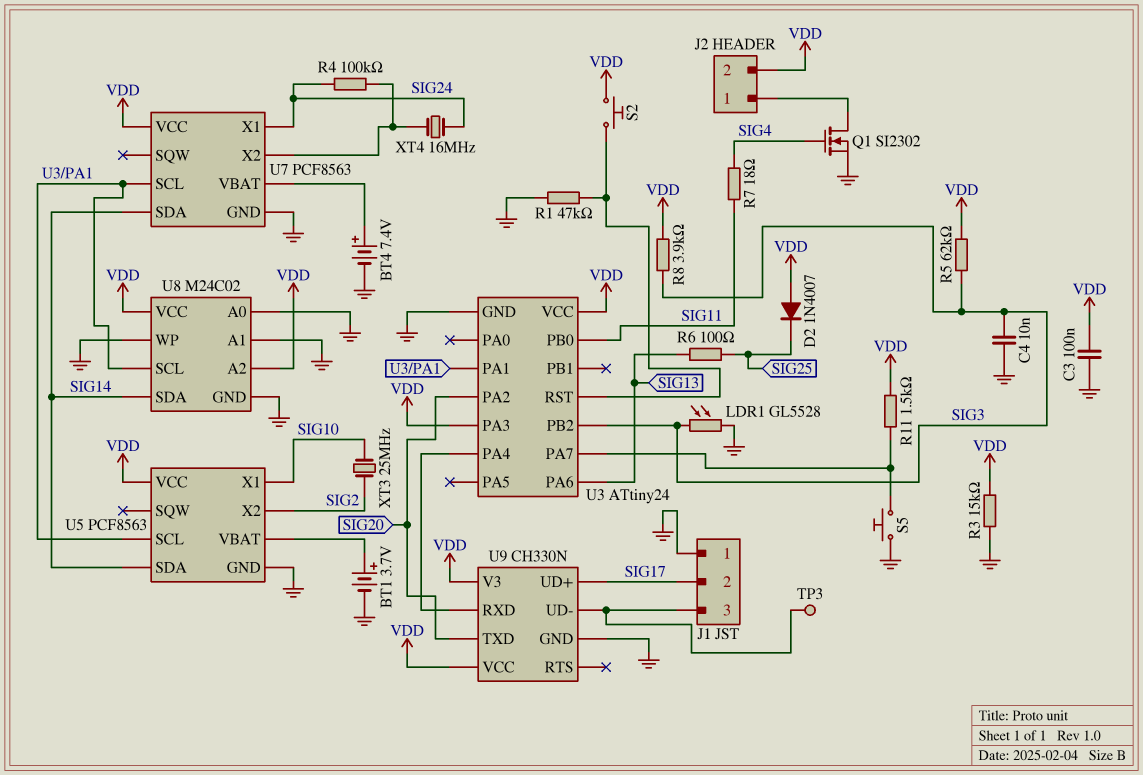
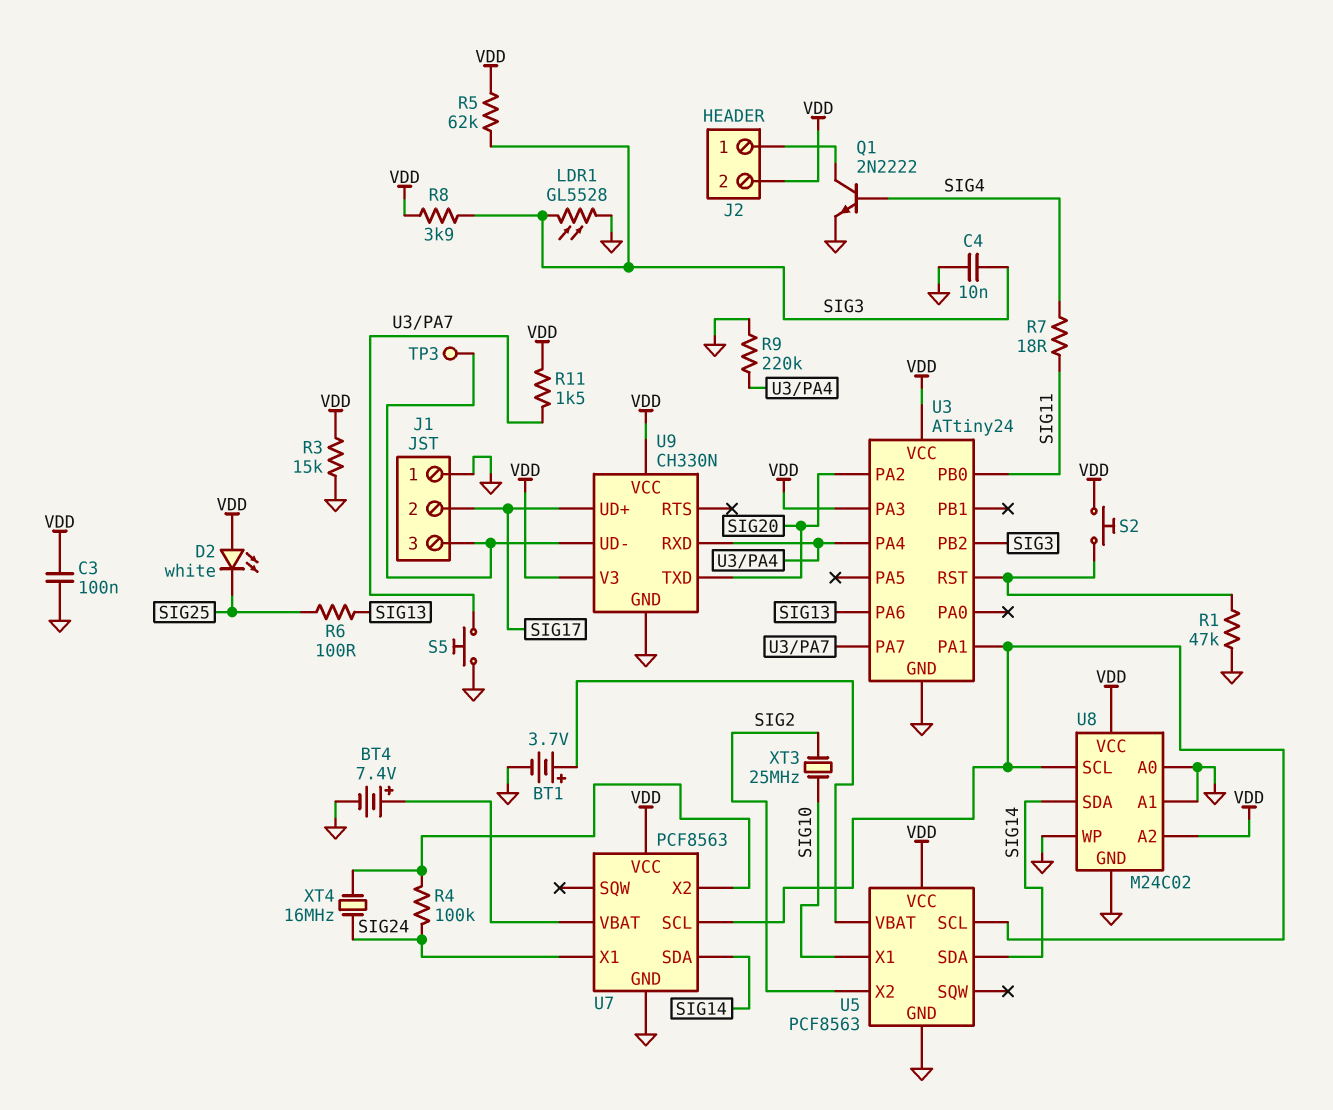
D2: diode 1N4007 (A VDD, K SIG25) -> LED white (A VDD, K SIG25)
Q1: NMOS SI2302 (G SIG4, D J2/1, S GND) -> NPN 2N2222 (B SIG4, C J2/1, E GND)
R9: none -> 220k (GND, U3/PA4)

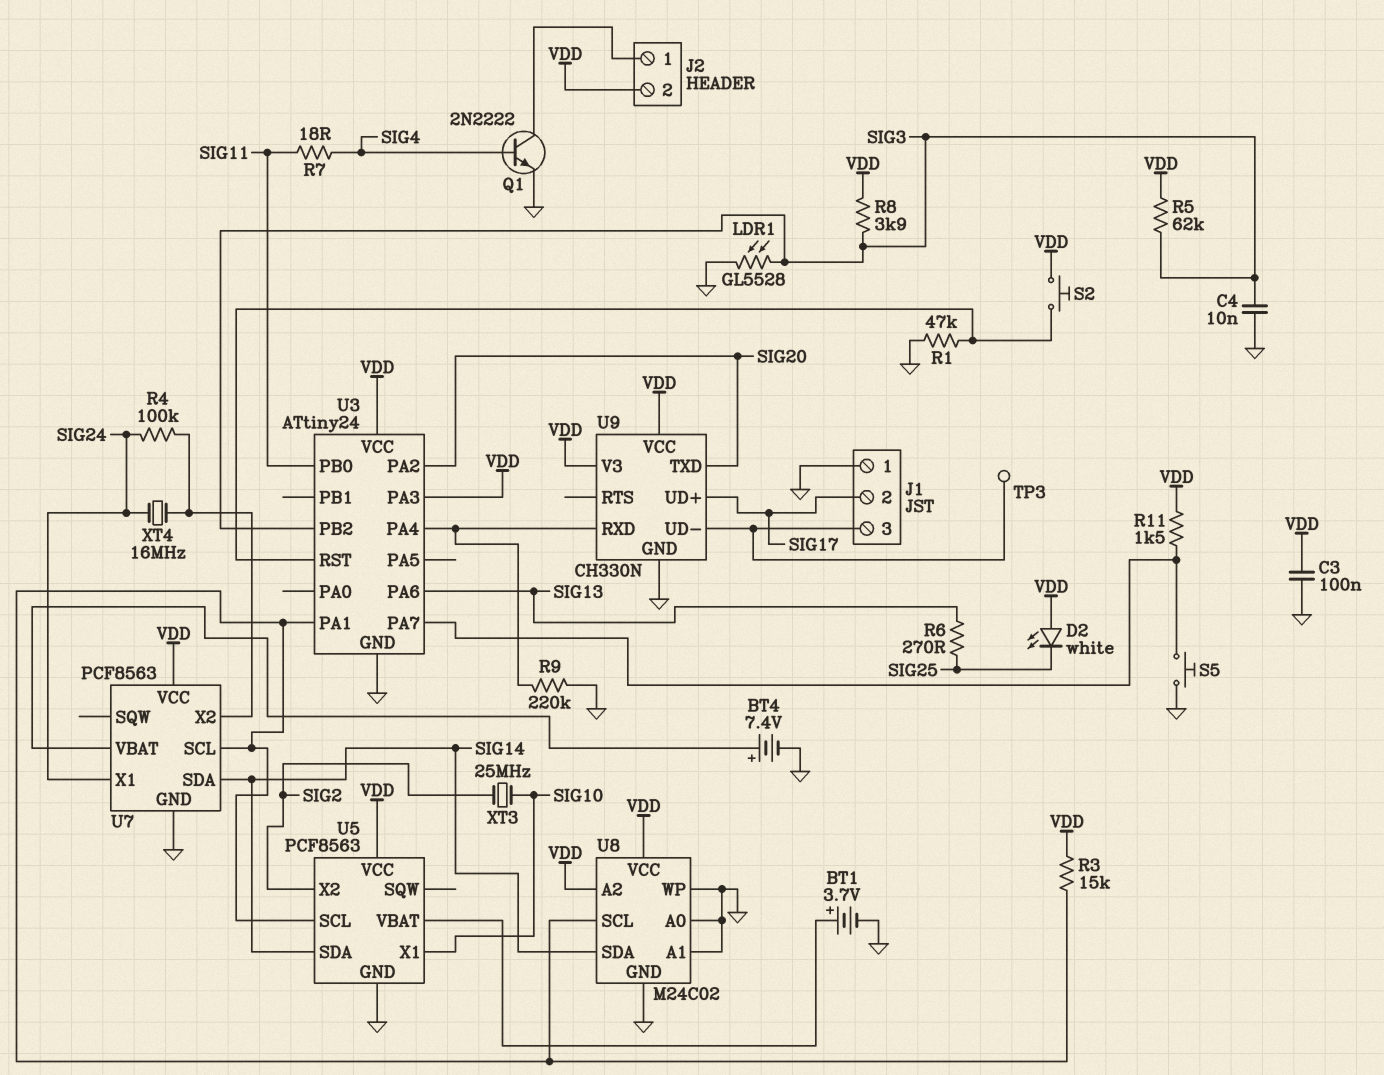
R3: 15k (GND, VDD) -> 15k (U3/PA1, VDD)
R6: 100 (SIG13, SIG25) -> 270 (SIG13, SIG25)

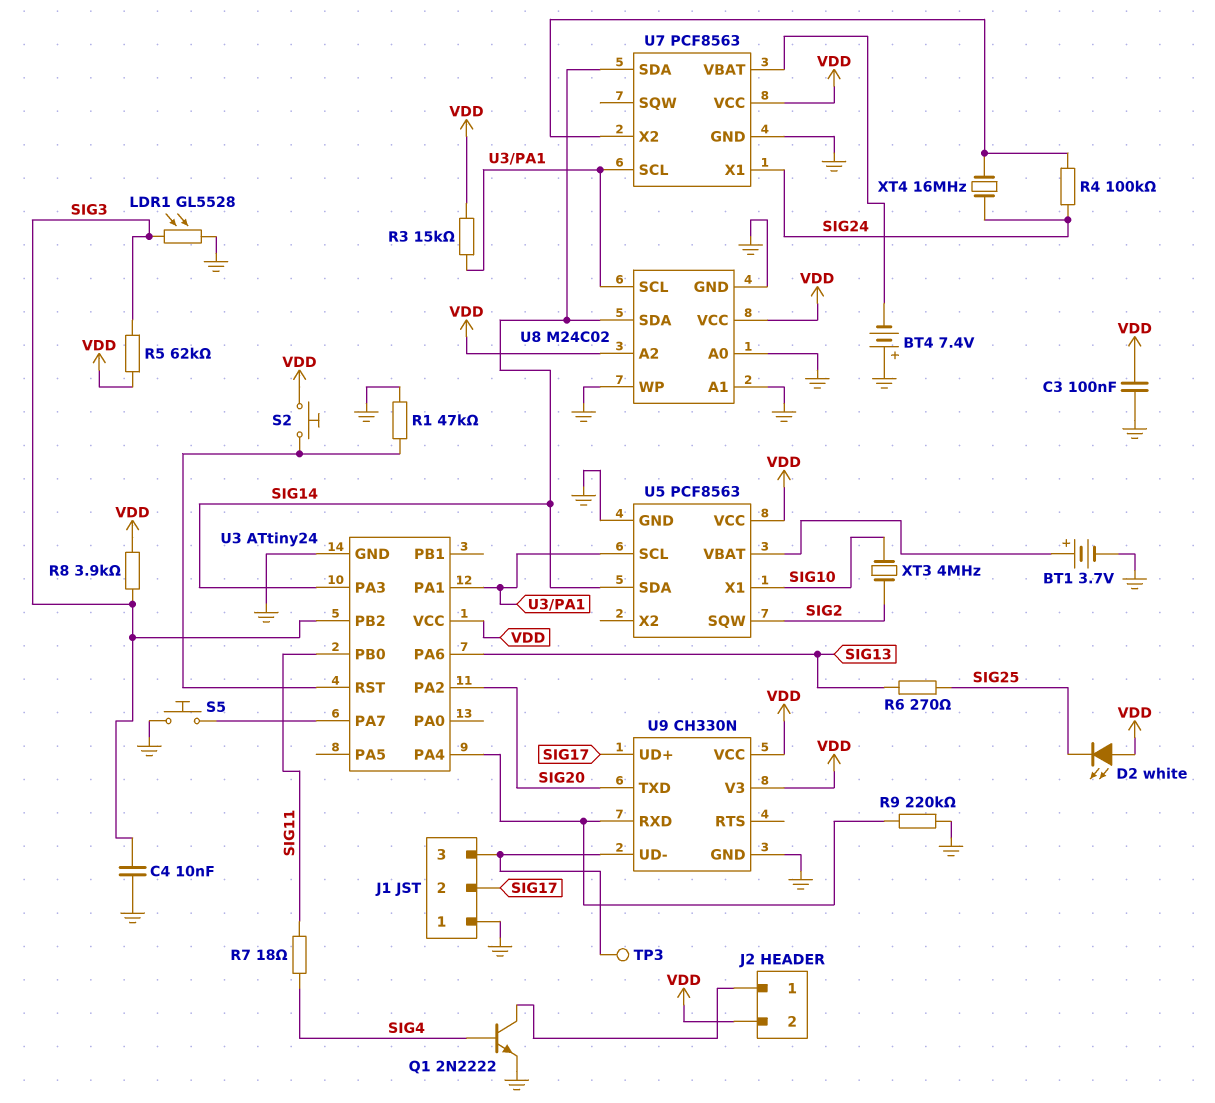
BT4: 7.4V (plus U7/VBAT, minus GND) -> 7.4V (plus GND, minus U7/VBAT)
R11: 1.5k (U3/PA7, VDD) -> none
U3 pin PA3: VDD -> SIG14
U5 pin SQW: none -> SIG2
U5 pin X2: SIG2 -> none
XT3: 25MHz (SIG2, SIG10) -> 4MHz (SIG2, SIG10)

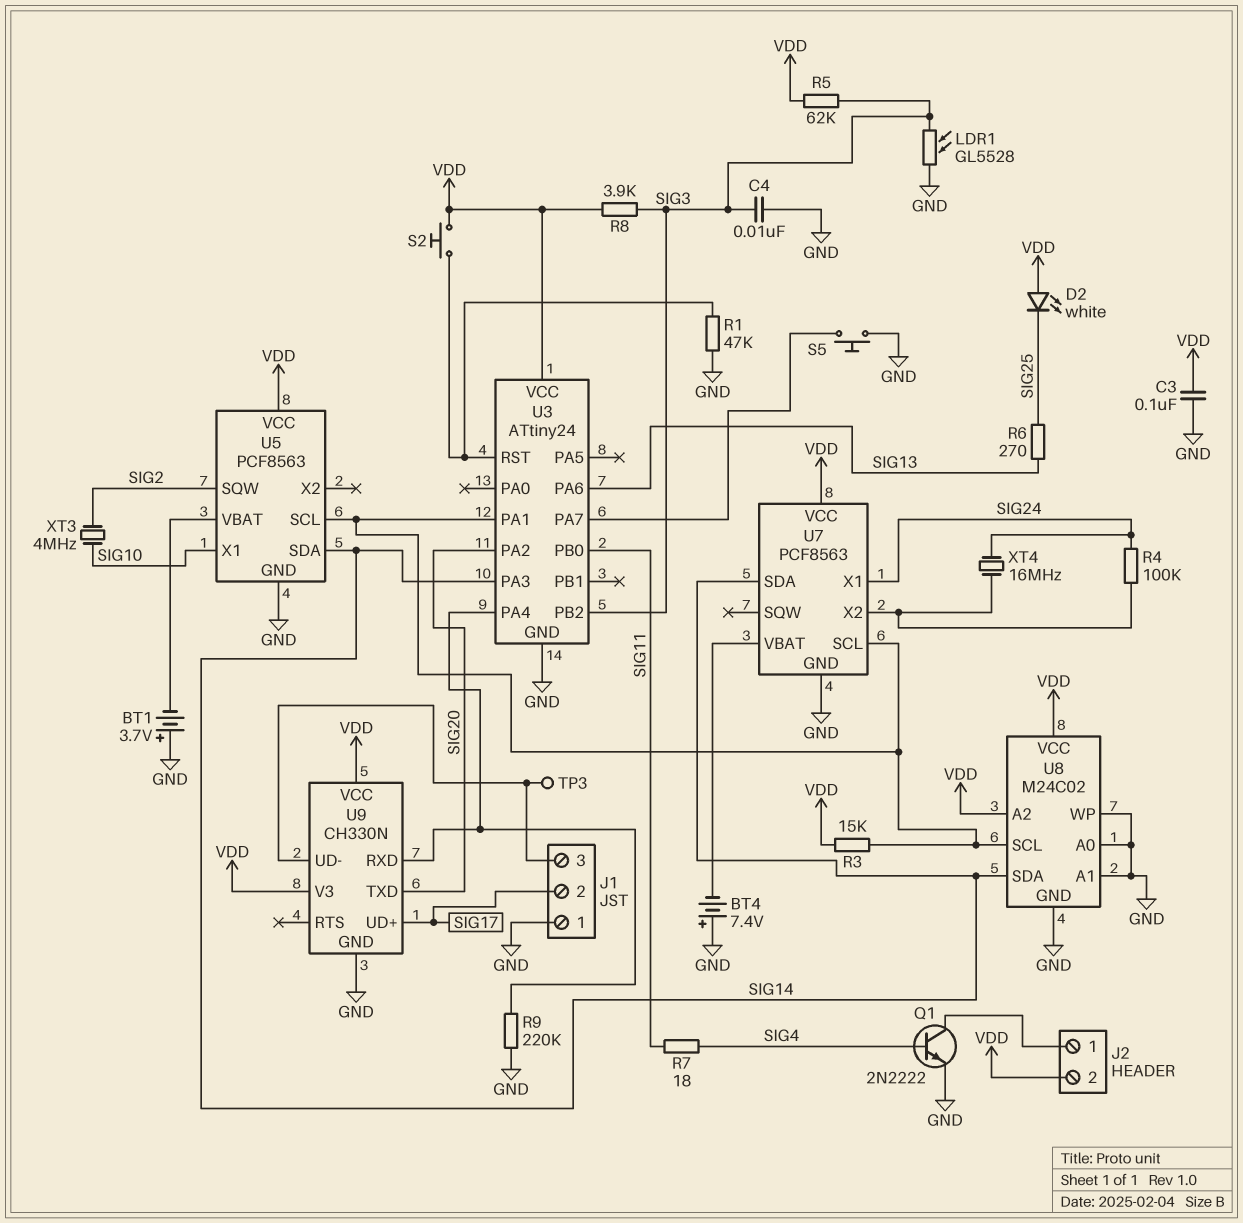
BT1: 3.7V (plus U5/VBAT, minus GND) -> 3.7V (plus GND, minus U5/VBAT)

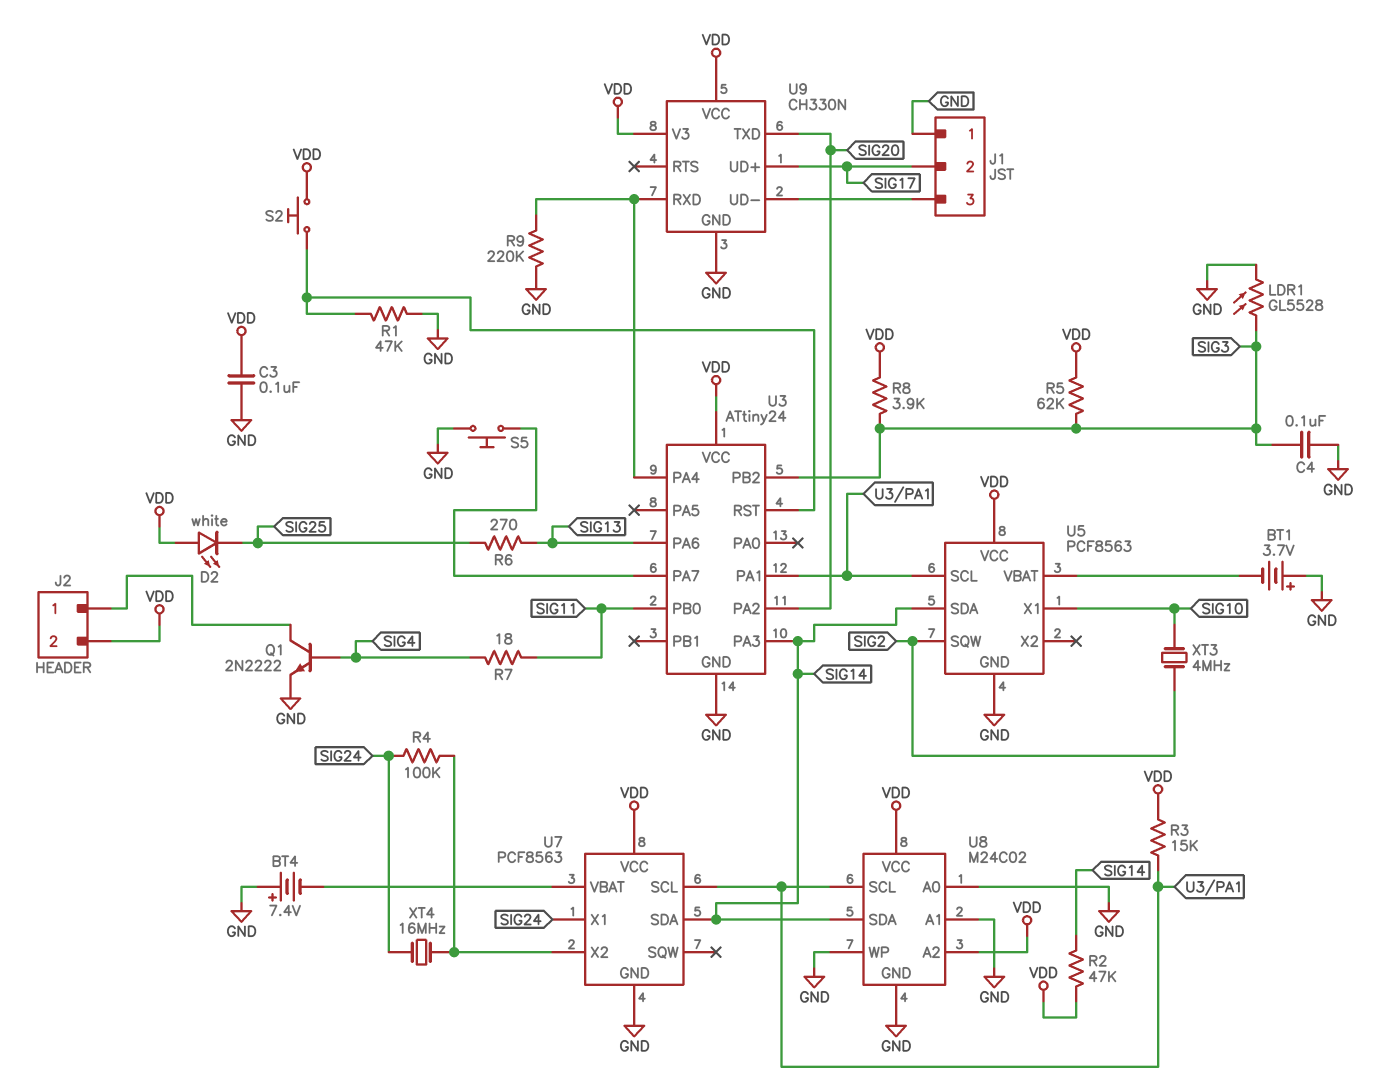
C4: 10nF (GND, SIG3) -> 100nF (GND, SIG3)
R2: none -> 47k (SIG14, VDD)
TP3: test point (J1/3) -> none

